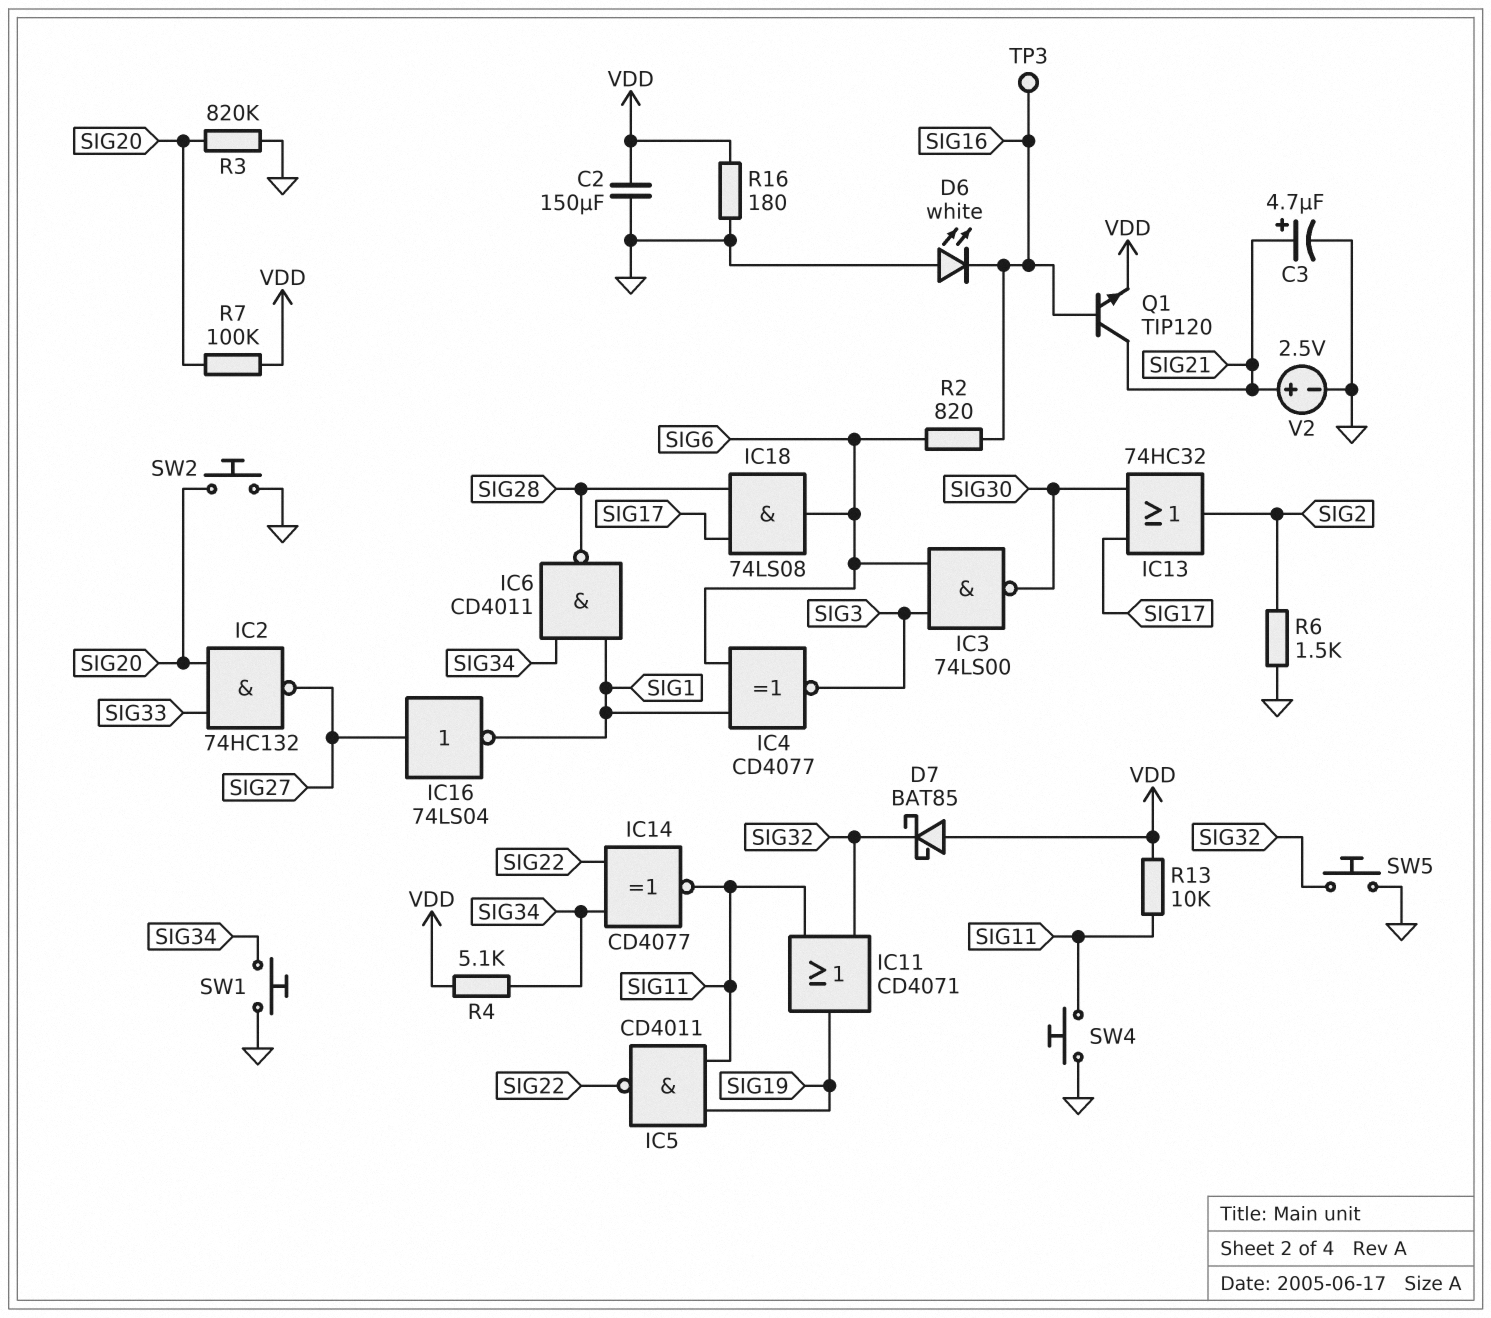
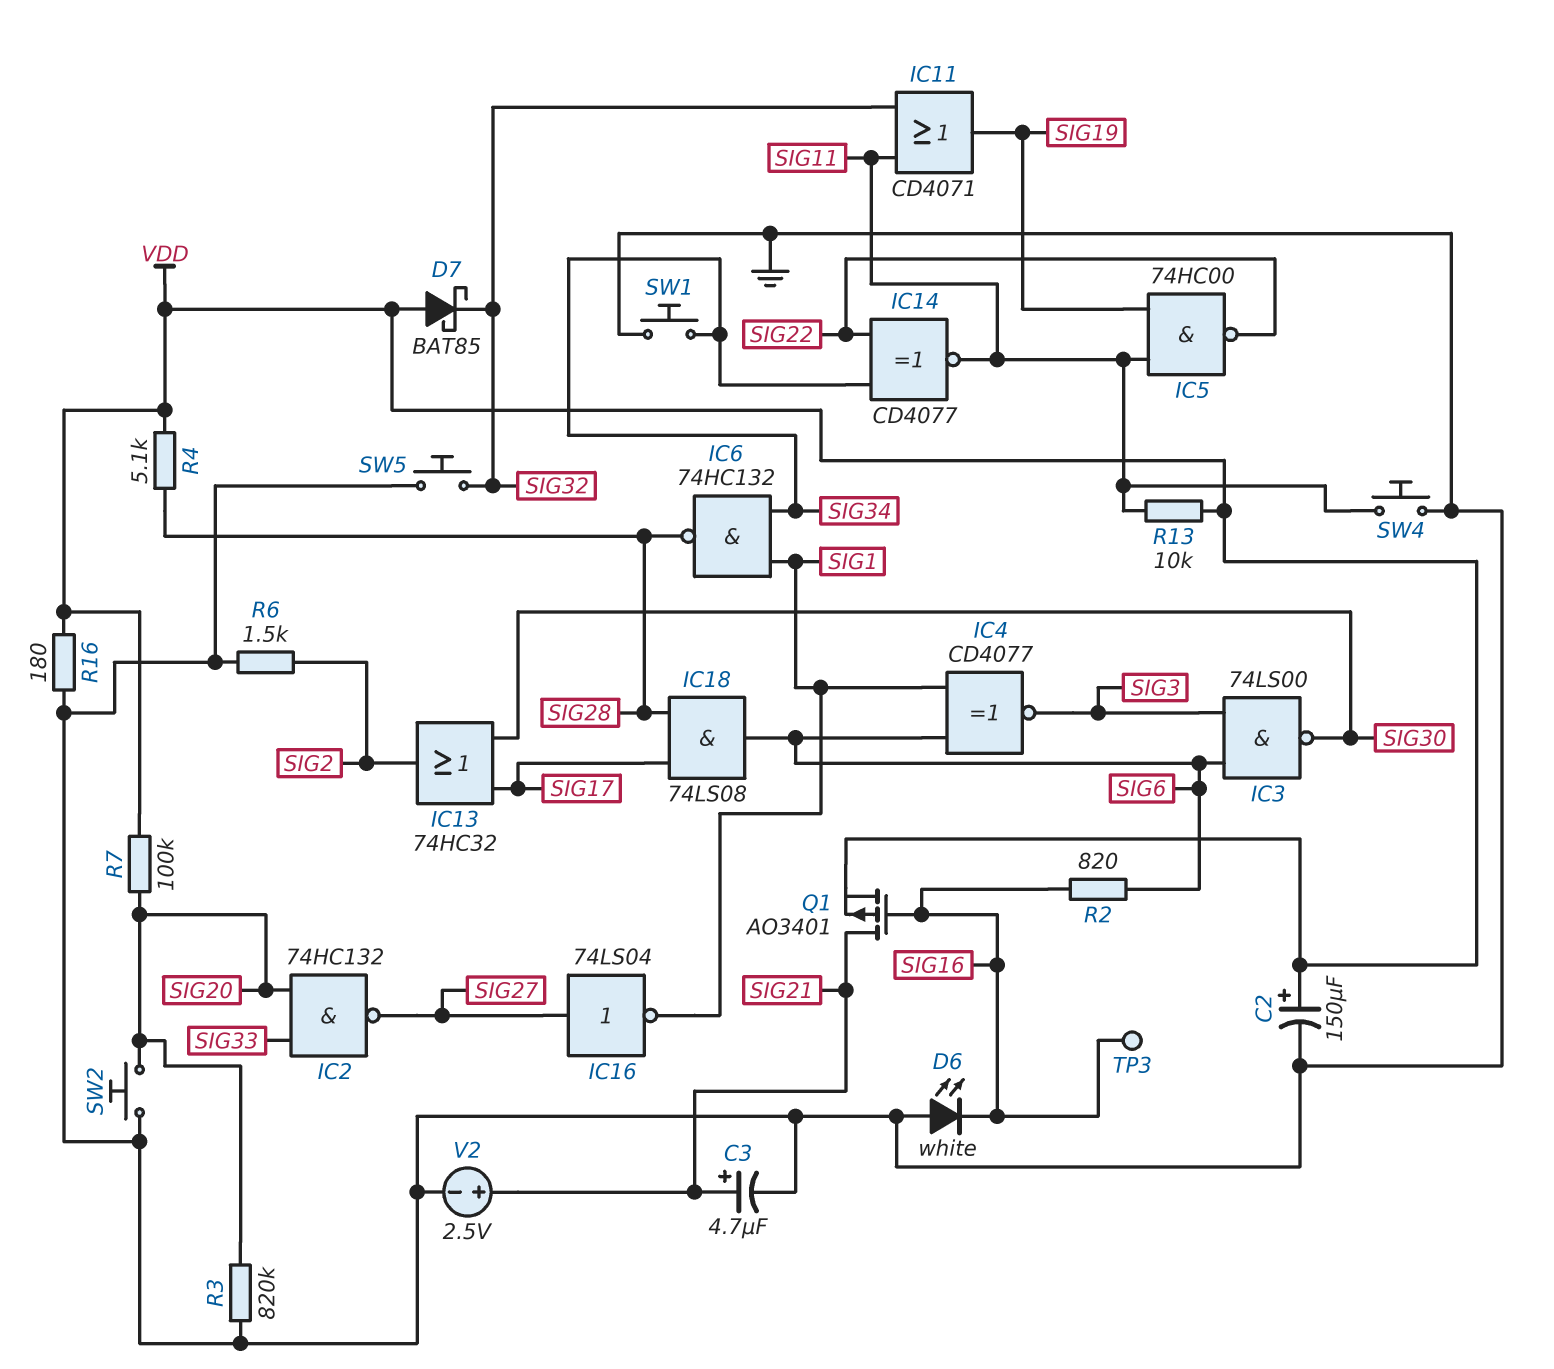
C2: 150uF (GND, VDD) -> 150uF (plus VDD, minus GND)
IC5: NAND CD4011 (in SIG11, in SIG19, out SIG22) -> NAND 74HC00 (in SIG11, in SIG19, out SIG22)
IC6: NAND CD4011 (in SIG1, in SIG34, out SIG28) -> NAND 74HC132 (in SIG1, in SIG34, out SIG28)
Q1: NPN TIP120 (B SIG16, C SIG21, E VDD) -> PMOS AO3401 (G SIG16, D SIG21, S VDD)
R4: 5.1k (SIG34, VDD) -> 5.1k (SIG28, VDD)

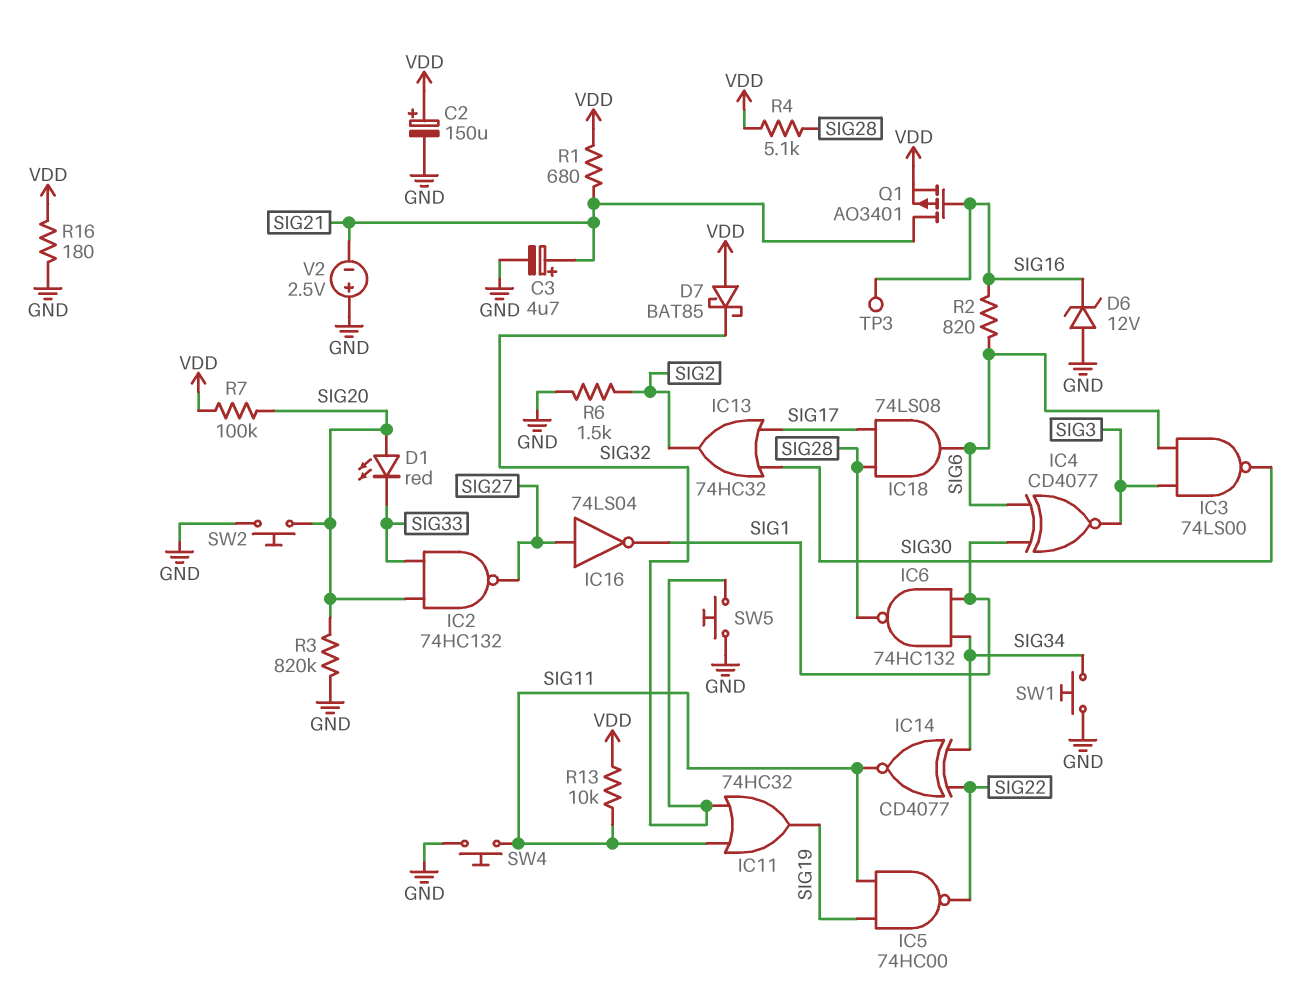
D1: none -> LED red (A SIG20, K SIG33)
D6: LED white (A GND, K SIG16) -> zener 12V (A GND, K SIG16)
IC11: OR CD4071 (in SIG11, in SIG32, out SIG19) -> OR 74HC32 (in SIG11, in SIG32, out SIG19)
R1: none -> 680 (SIG21, VDD)
V2: 2.5V (plus SIG21, minus GND) -> 2.5V (plus GND, minus SIG21)

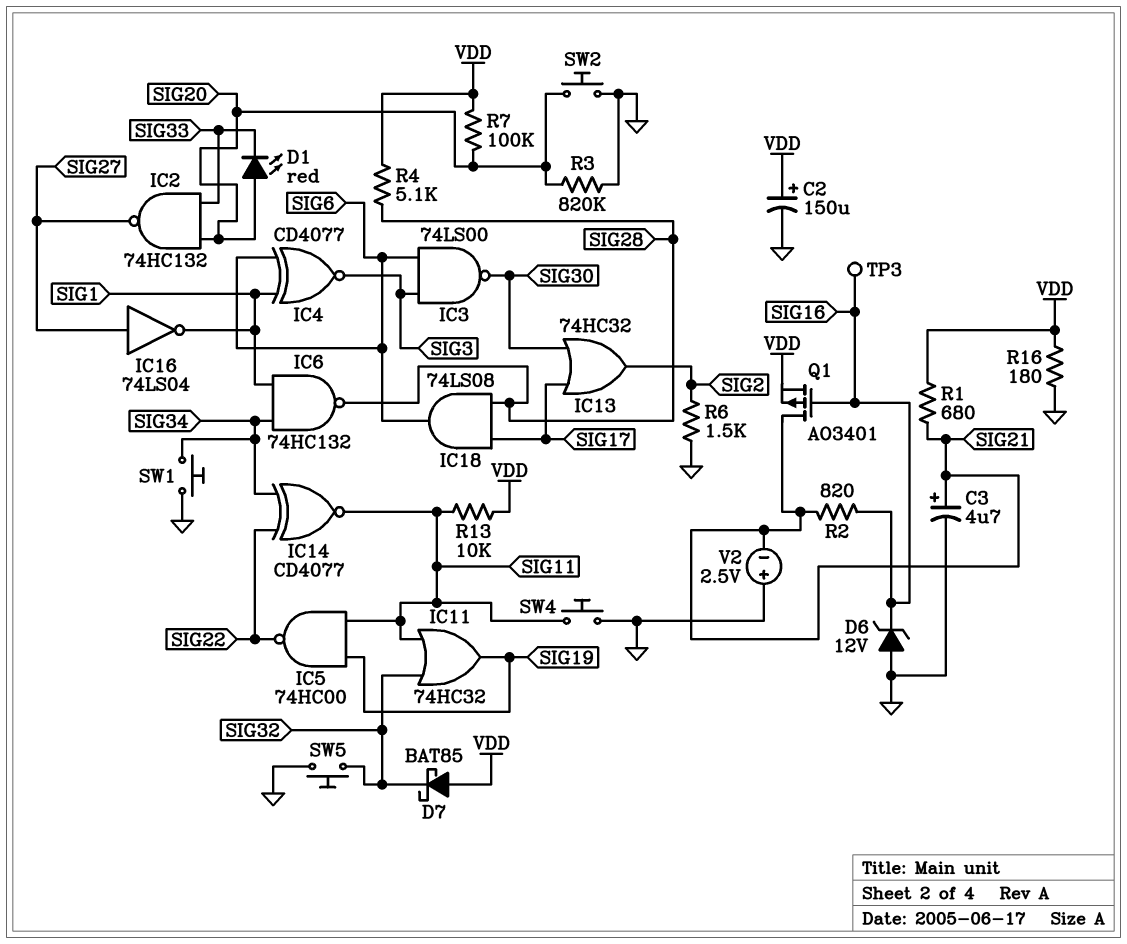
R2: 820 (SIG6, SIG16) -> 820 (SIG16, SIG21)

